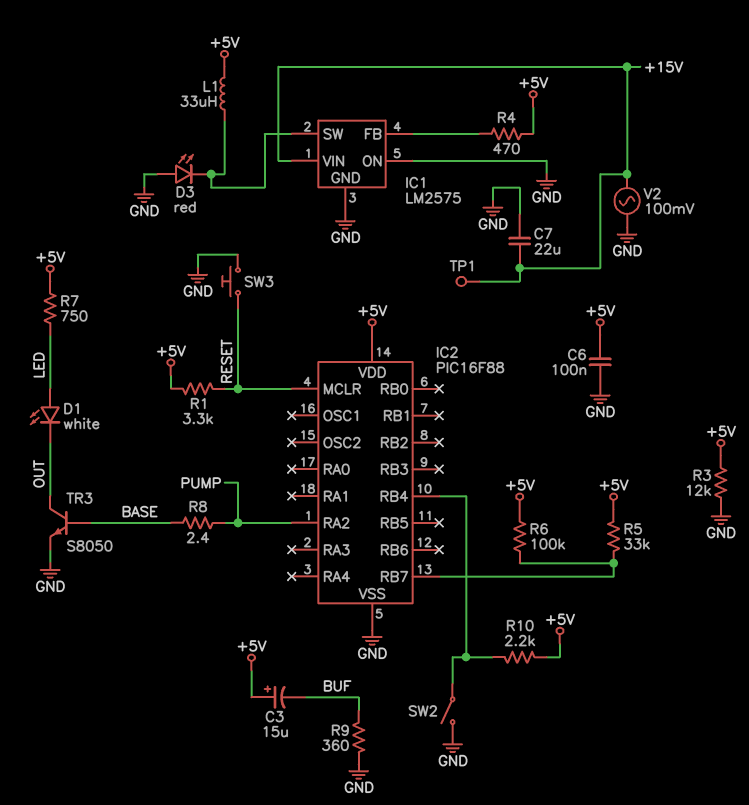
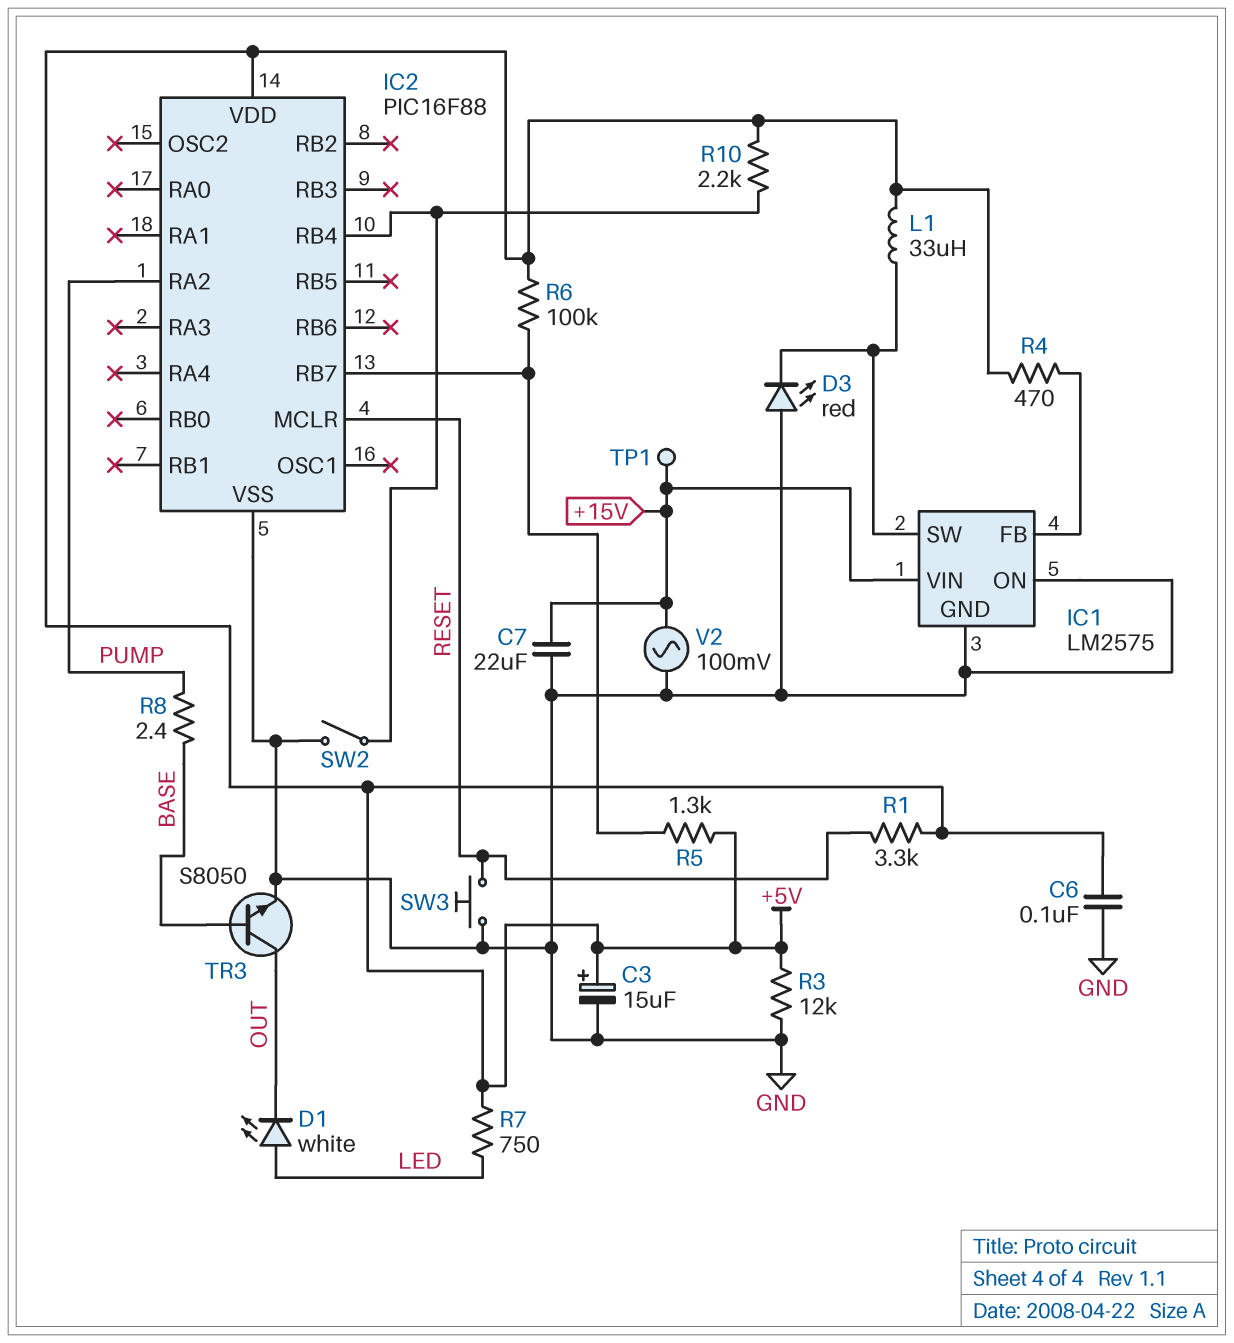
C3: 15uF (plus +5V, minus BUF) -> 15uF (plus +5V, minus GND)
R5: 33k (+5V, IC2/RB7) -> 1.3k (+5V, IC2/RB7)
R9: 360 (BUF, GND) -> none

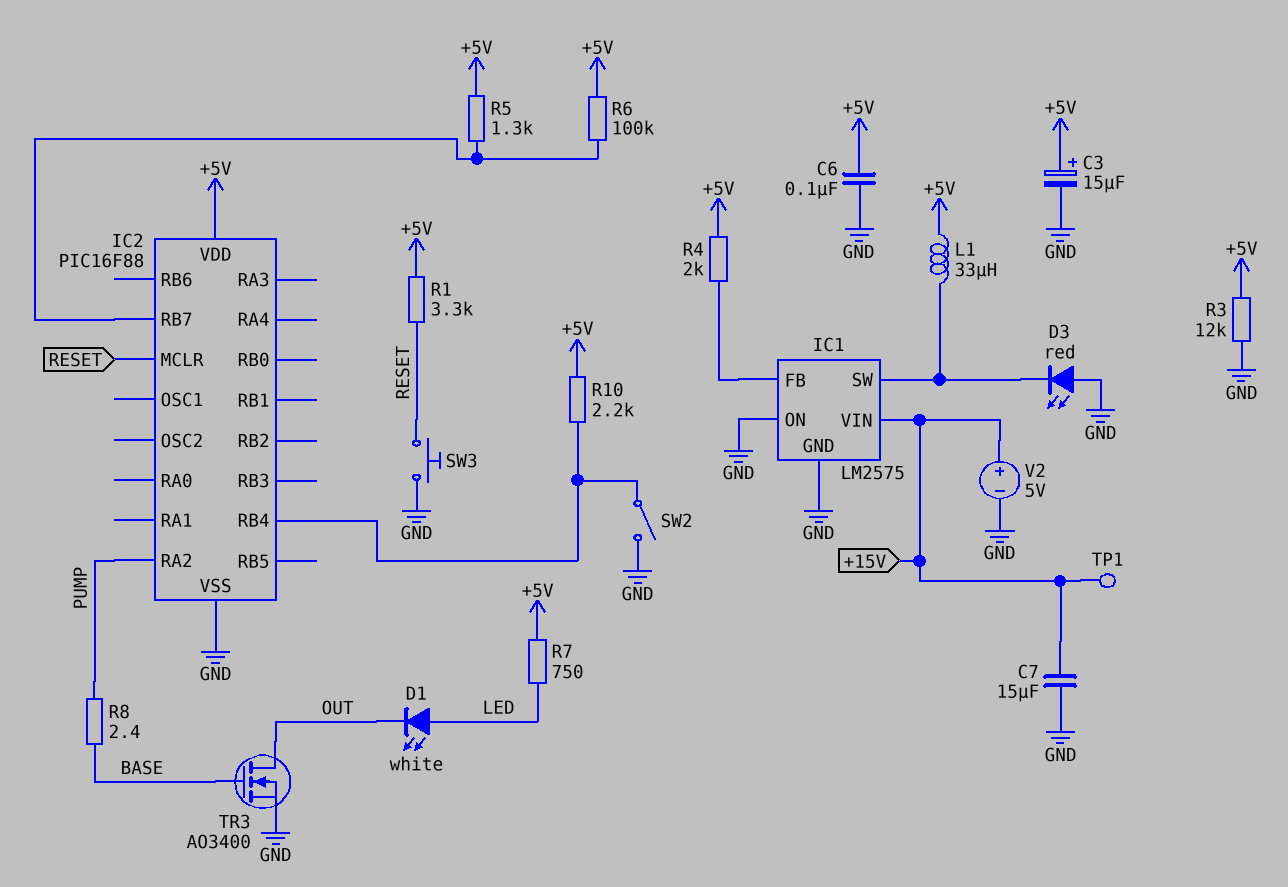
C7: 22uF (+15V, GND) -> 15uF (+15V, GND)
R4: 470 (+5V, IC1/FB) -> 2k (+5V, IC1/FB)
TR3: NPN S8050 (B BASE, C OUT, E GND) -> NMOS AO3400 (G BASE, D OUT, S GND)
V2: AC 100mV (+15V, GND) -> 5V (plus +15V, minus GND)

